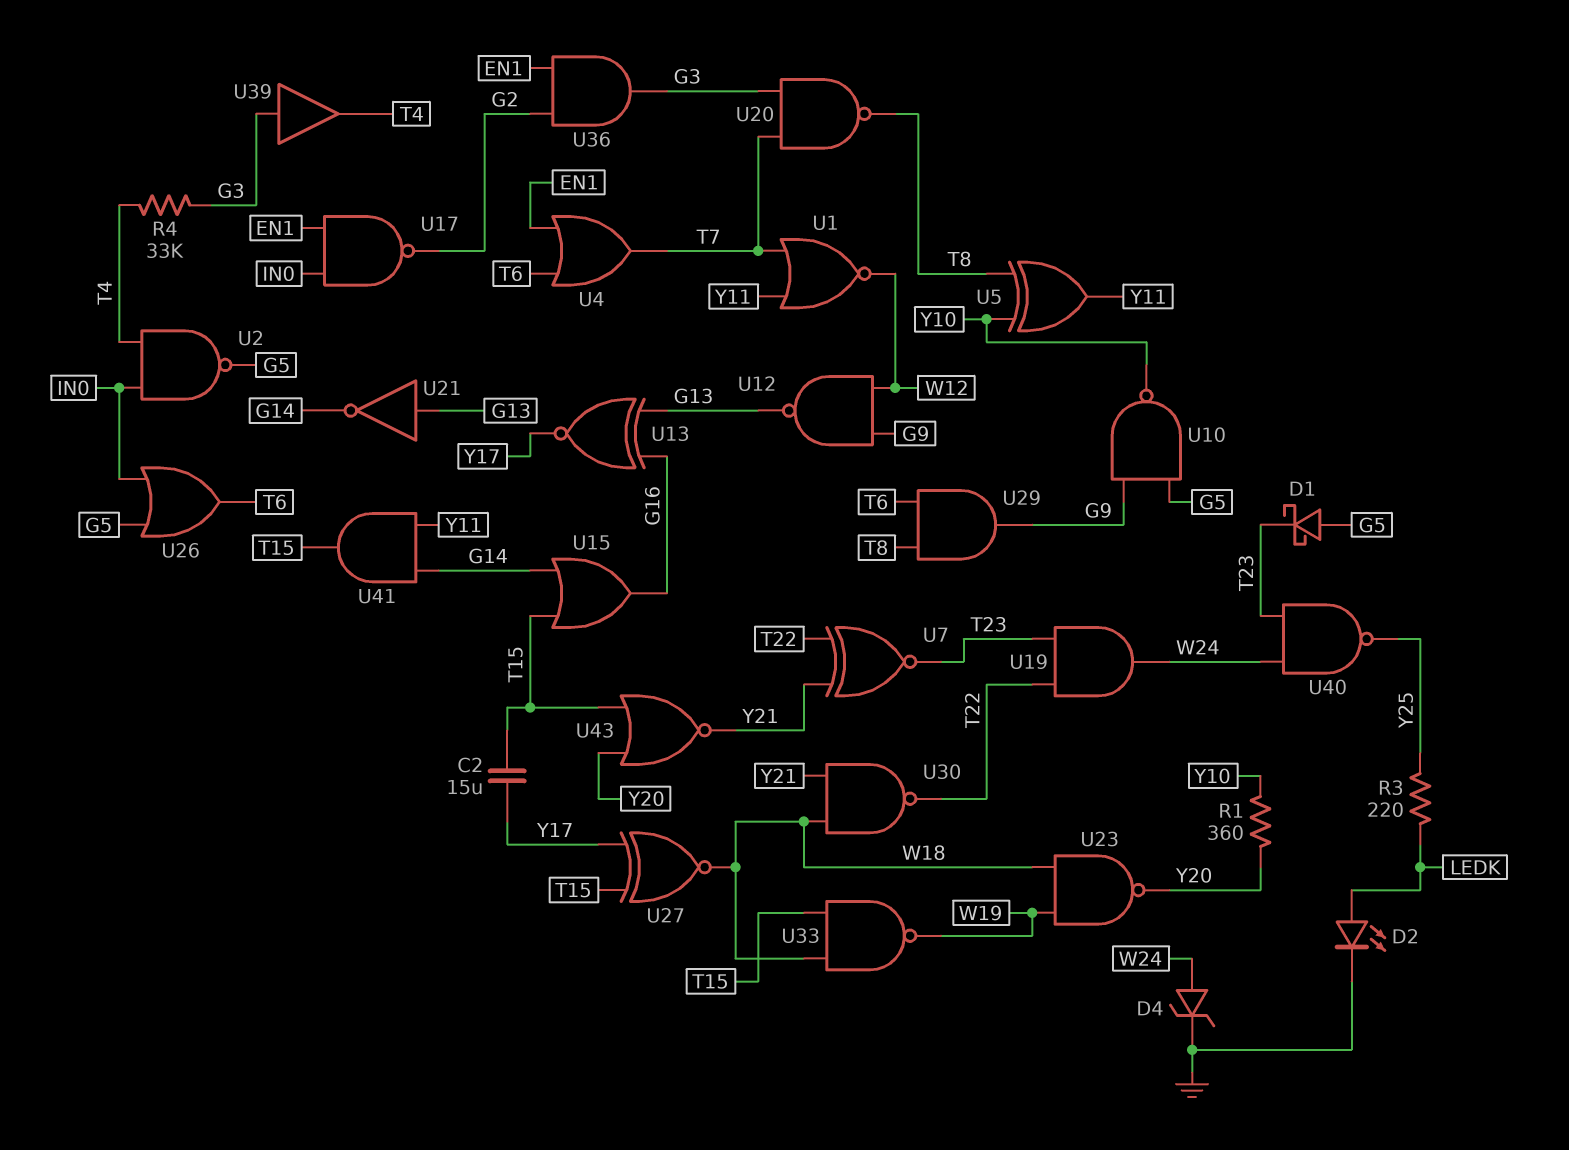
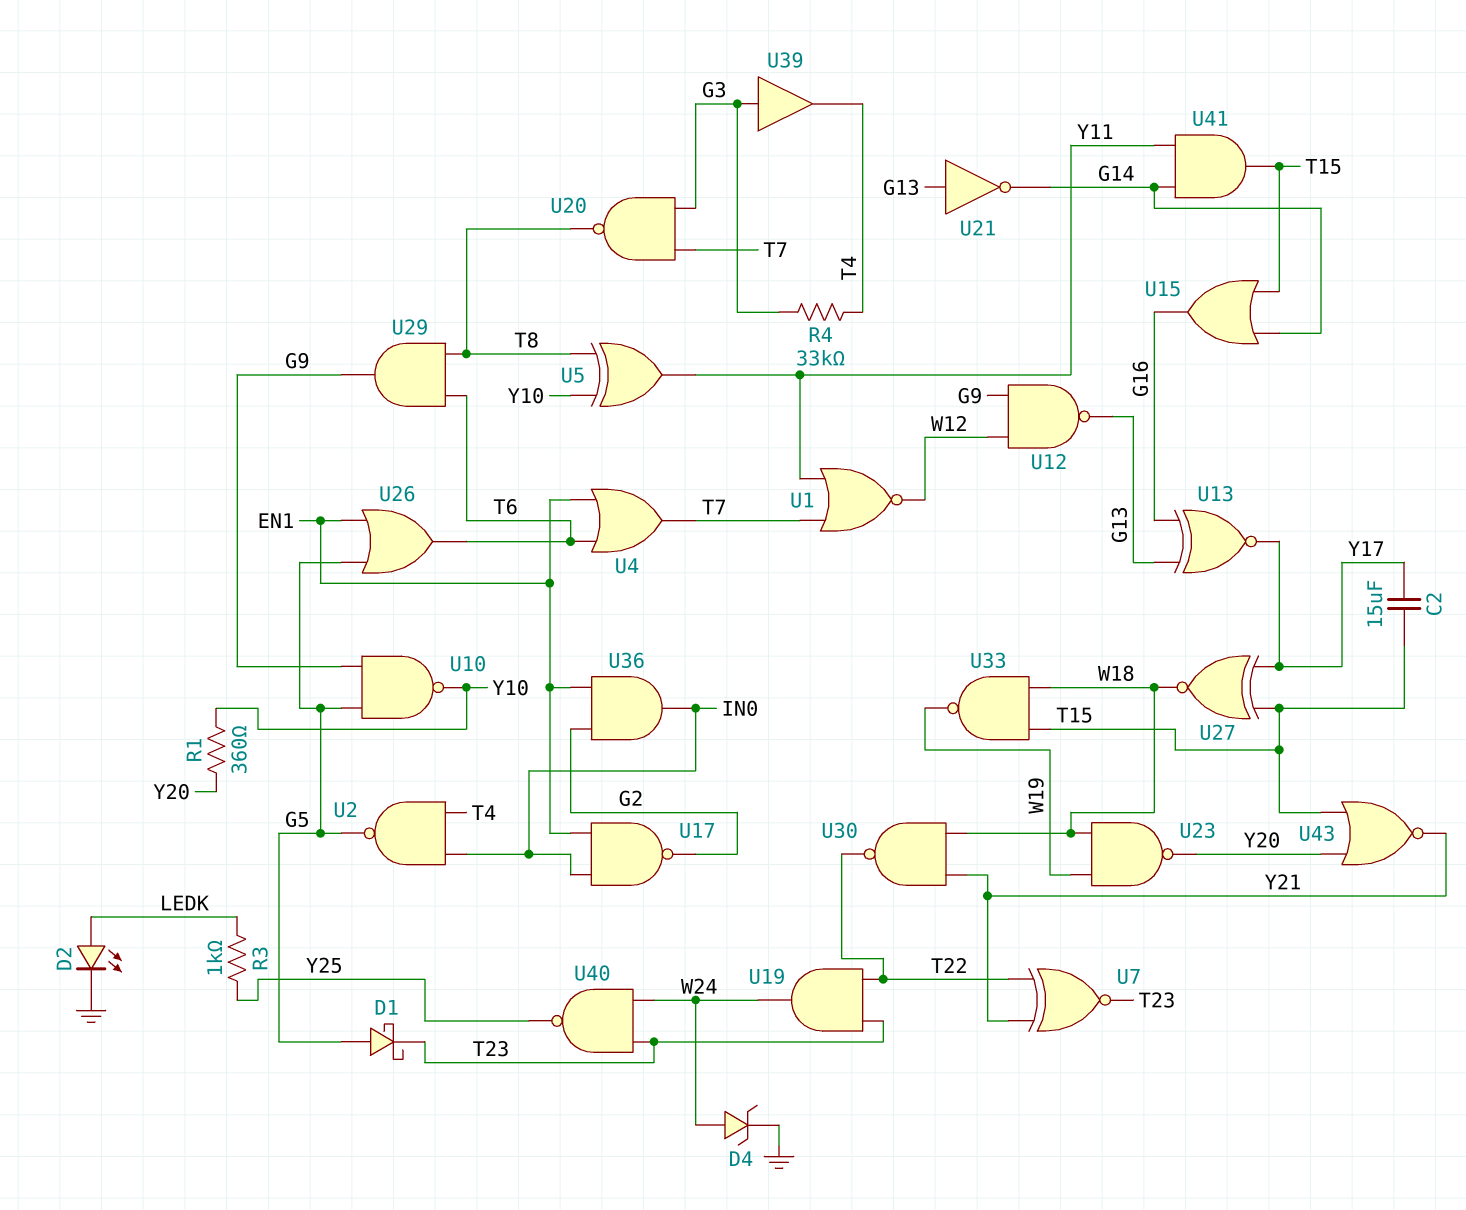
R3: 220 (LEDK, Y25) -> 1k (LEDK, Y25)
U26: OR (in G5, in IN0, out T6) -> OR (in EN1, in G5, out T6)
U36: AND (in EN1, in G2, out G3) -> AND (in EN1, in G2, out IN0)

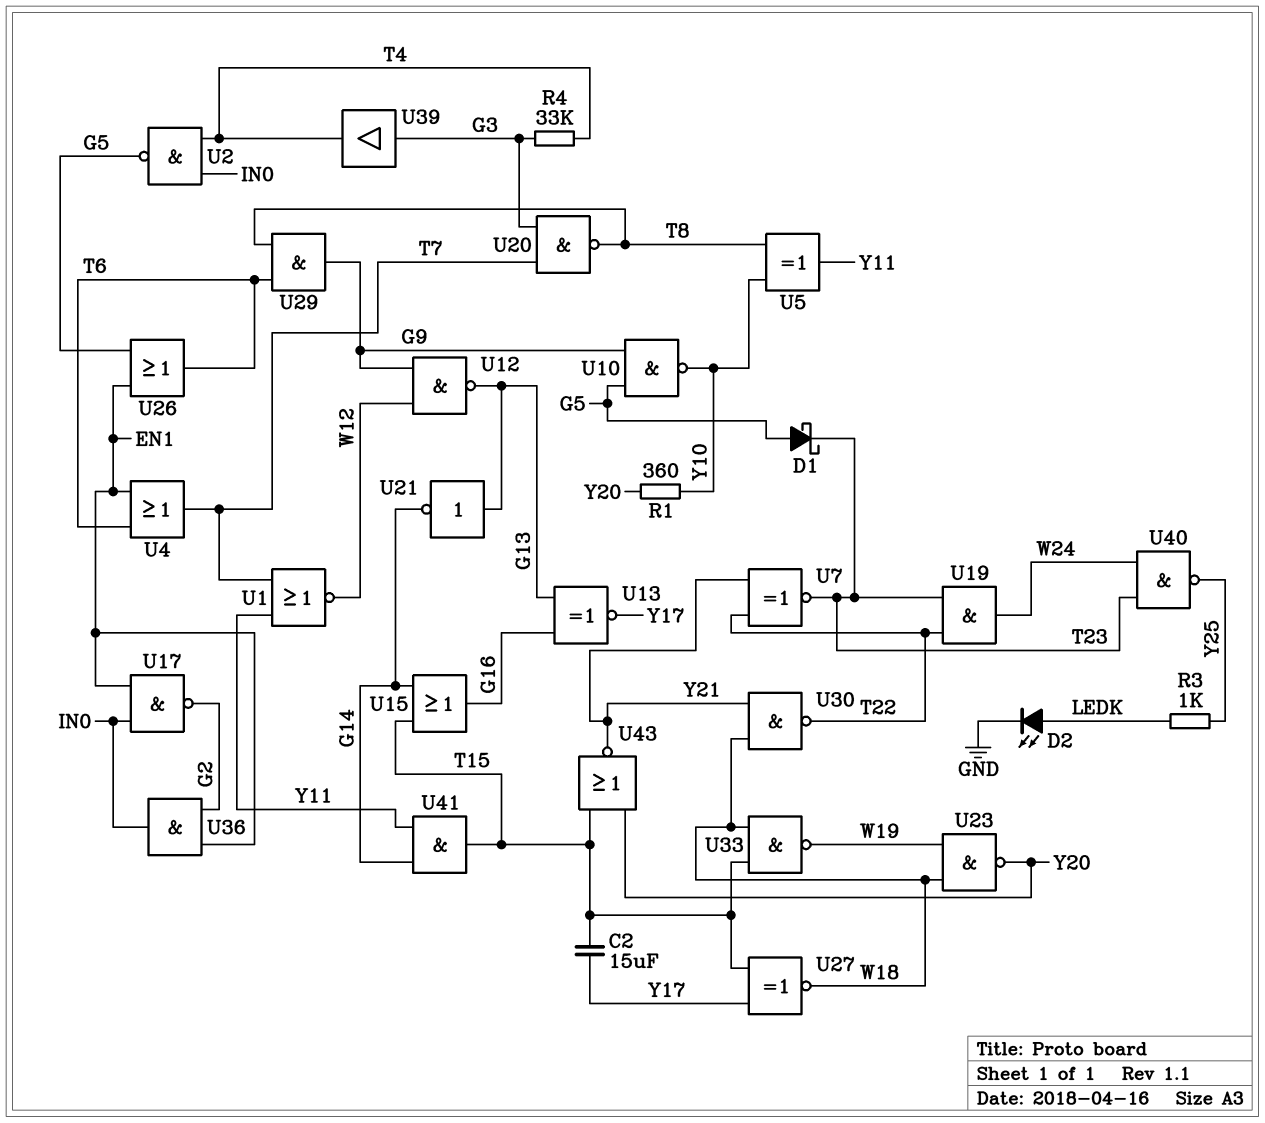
D4: zener (A W24, K GND) -> none

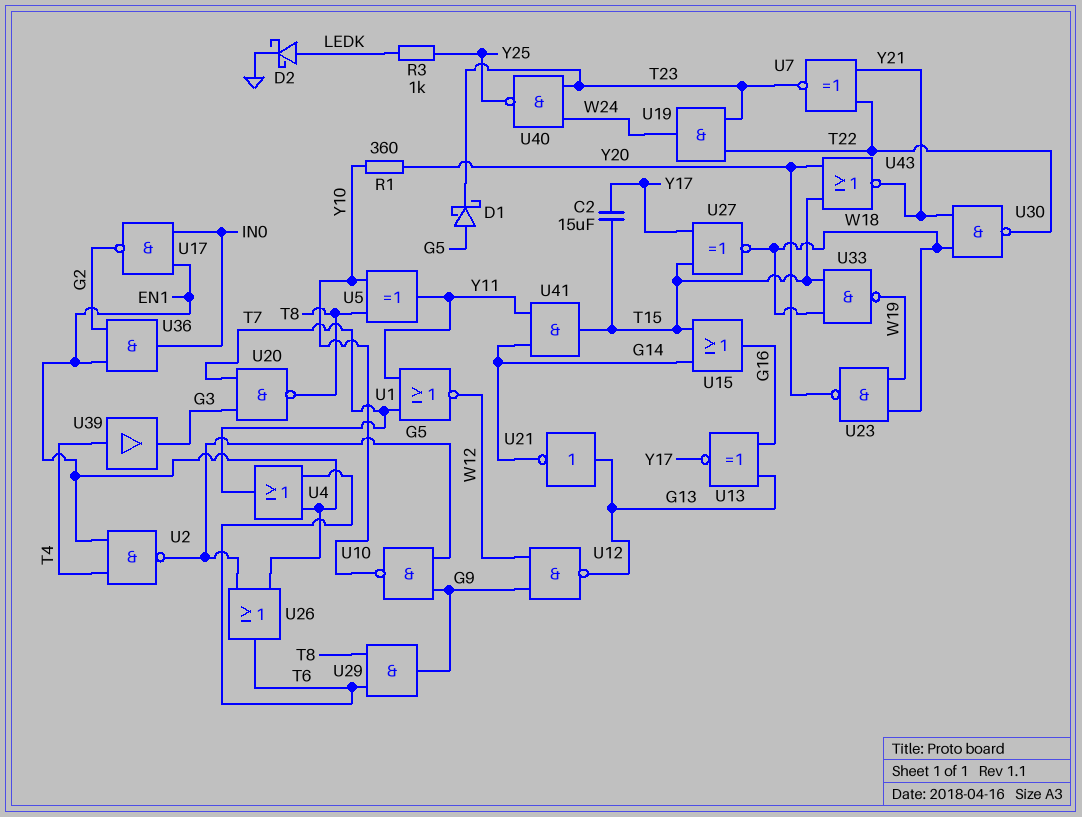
D2: LED (A LEDK, K GND) -> schottky (A LEDK, K GND)
R4: 33k (G3, T4) -> none
U2: NAND (in IN0, in T4, out G5) -> NAND (in EN1, in T4, out G5)
U39: buffer (in G3, out T4) -> buffer (in T4, out G3)

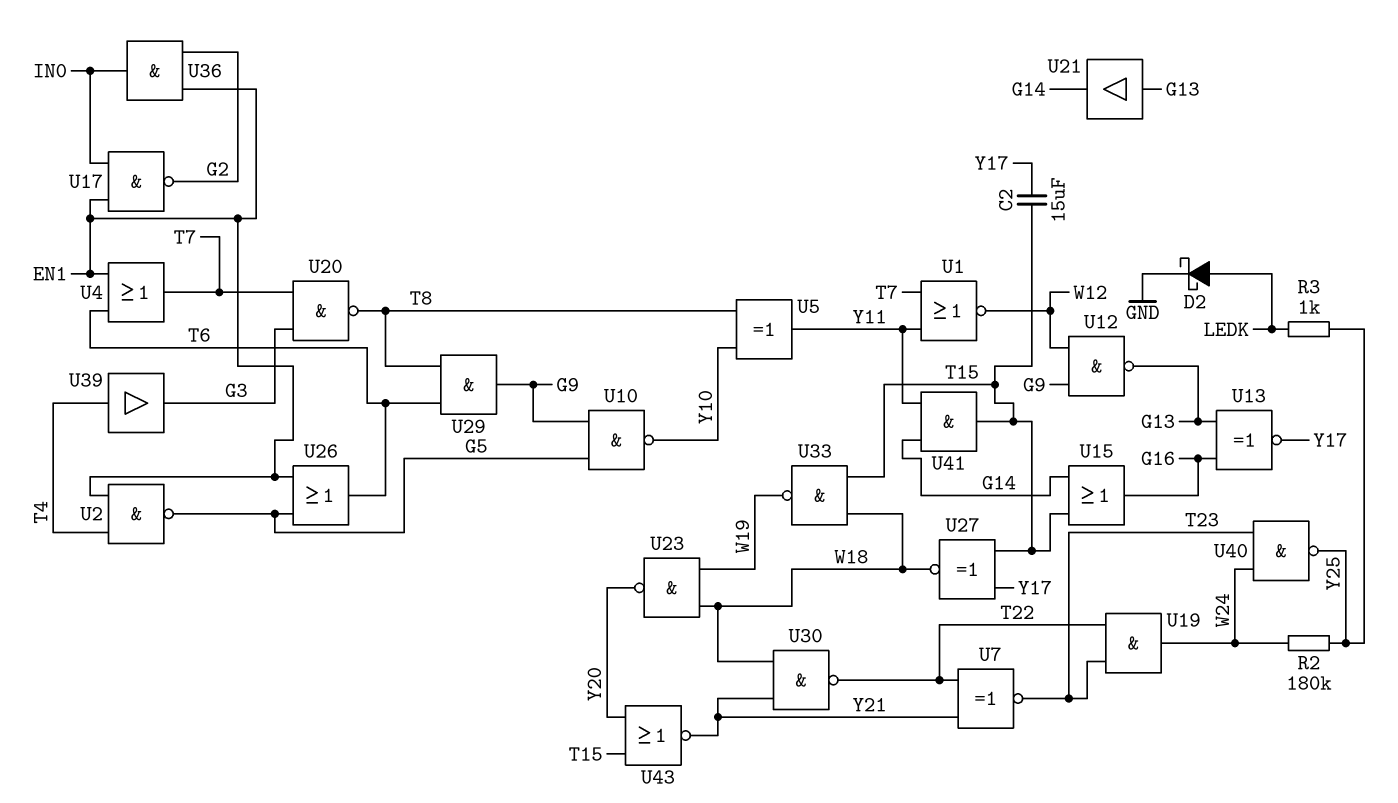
D1: schottky (A G5, K T23) -> none
R1: 360 (Y10, Y20) -> none
R2: none -> 180k (W24, Y25)
U21: NOT (in G13, out G14) -> buffer (in G13, out G14)

